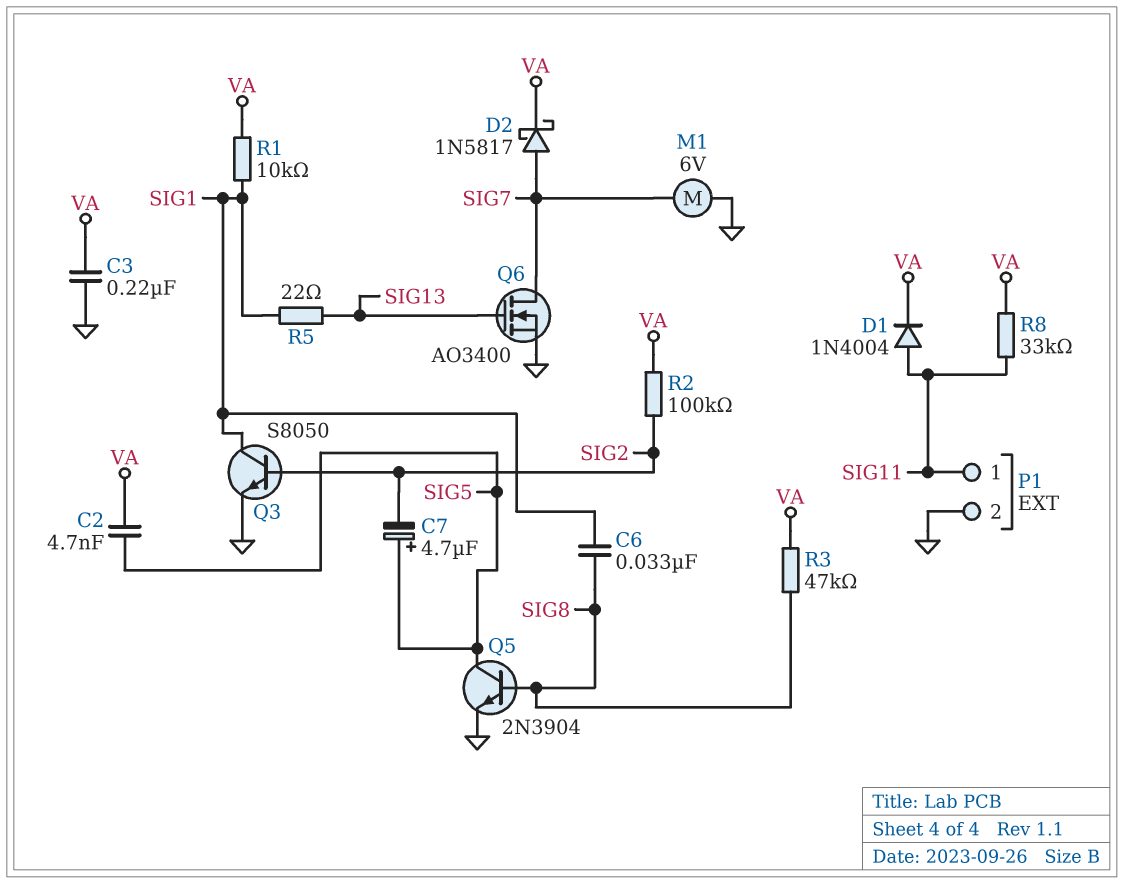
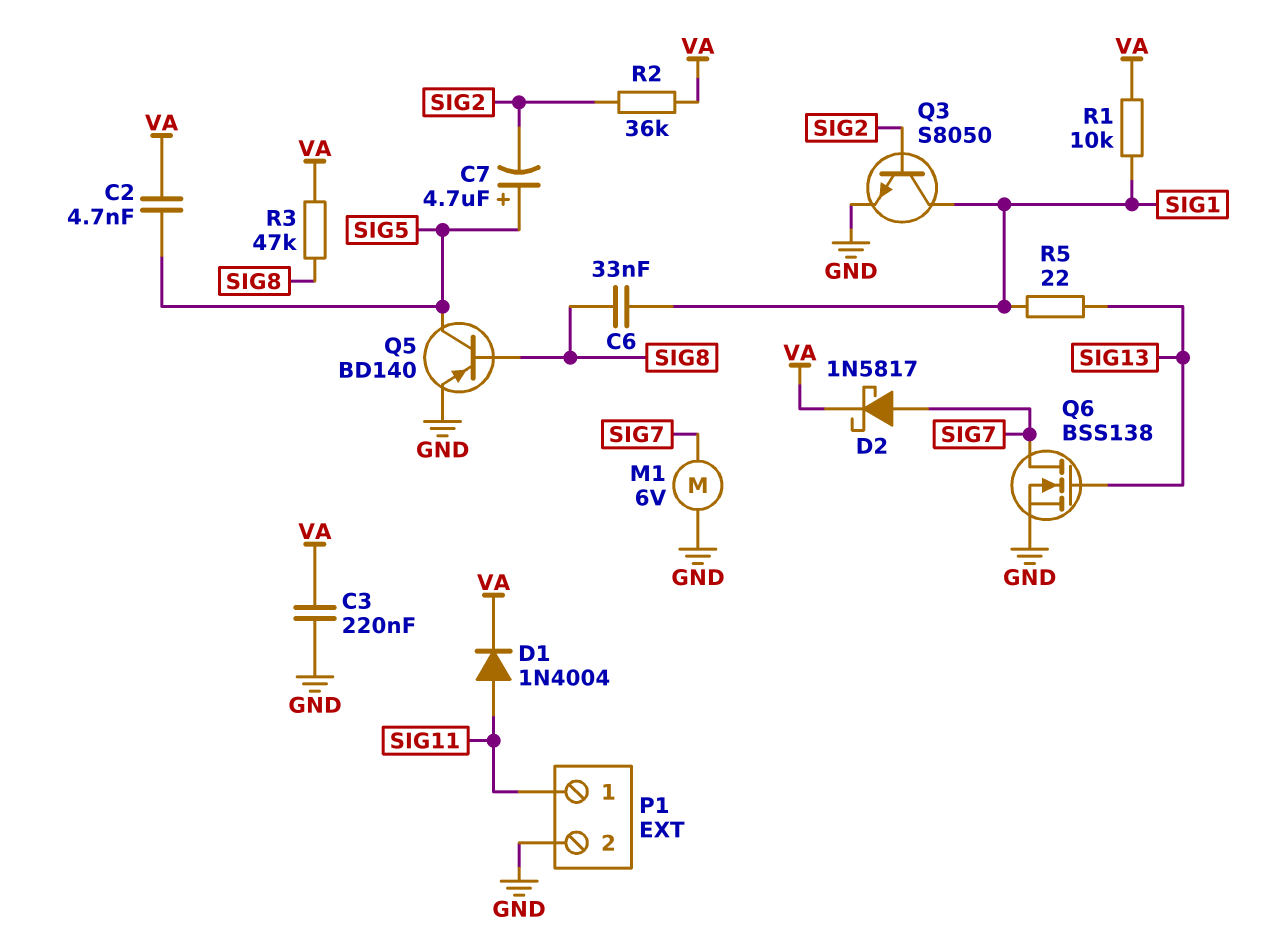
Q5: NPN 2N3904 (B SIG8, C SIG5, E GND) -> PNP BD140 (B SIG8, C SIG5, E GND)
Q6: NMOS AO3400 (G SIG13, D SIG7, S GND) -> NMOS BSS138 (G SIG13, D SIG7, S GND)
R2: 100k (SIG2, VA) -> 36k (SIG2, VA)
R8: 33k (SIG11, VA) -> none

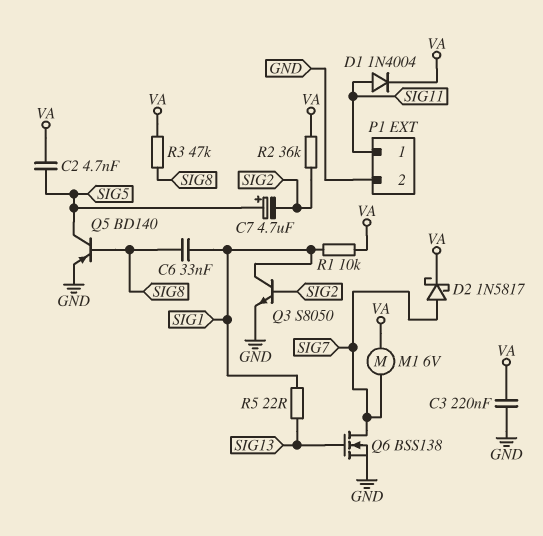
M1: motor 6V (GND, SIG7) -> motor 6V (SIG7, VA)

